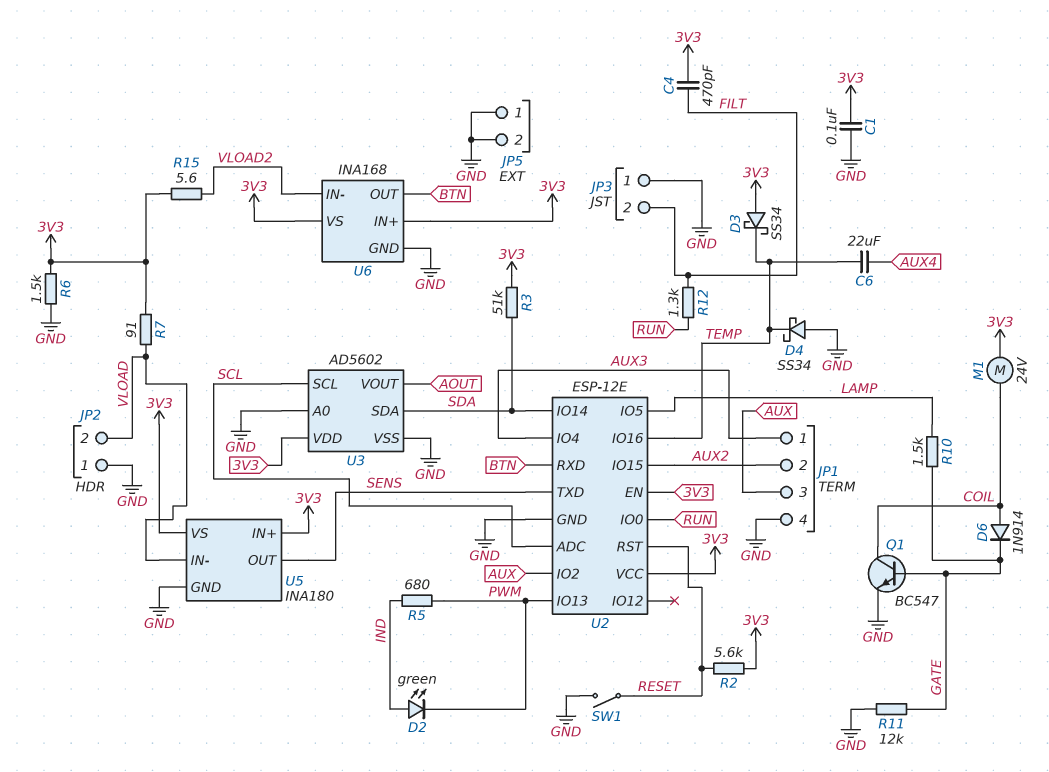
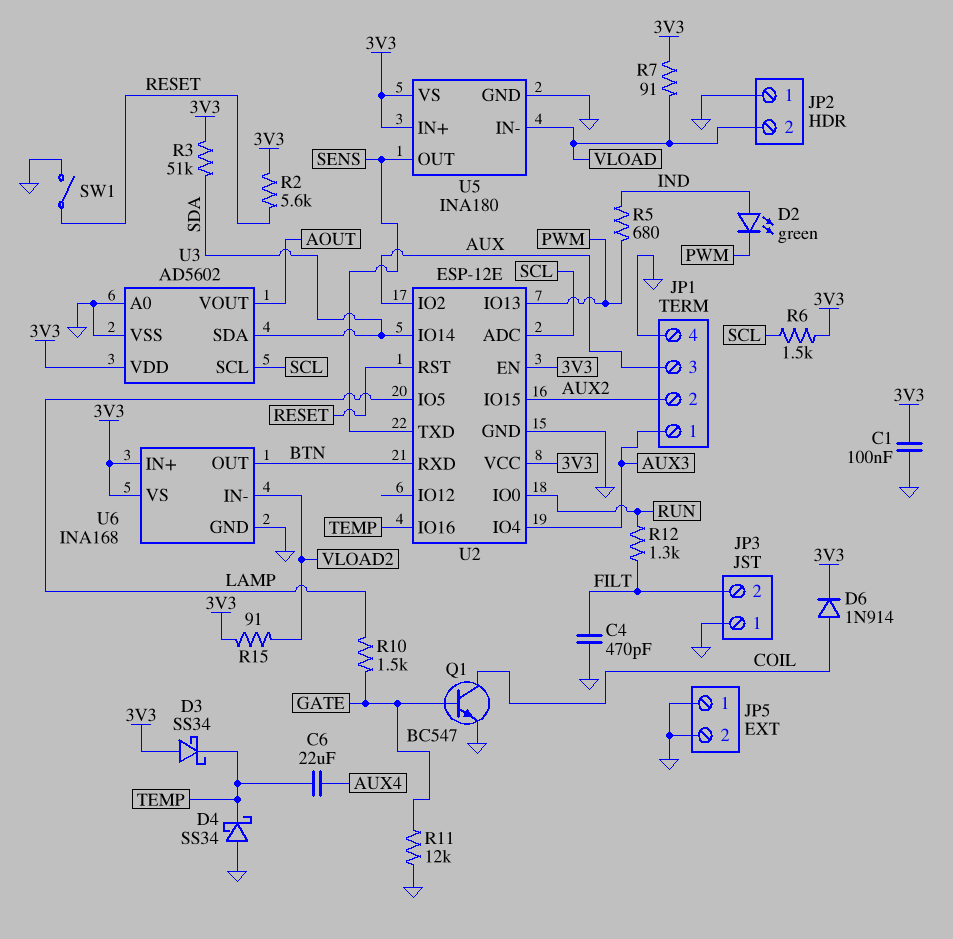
C4: 470pF (3V3, FILT) -> 470pF (FILT, GND)
D6: diode 1N914 (A COIL, K GATE) -> diode 1N914 (A COIL, K 3V3)
M1: motor 24V (3V3, COIL) -> none
R6: 1.5k (3V3, GND) -> 1.5k (3V3, SCL)
R15: 5.6 (3V3, VLOAD2) -> 91 (3V3, VLOAD2)

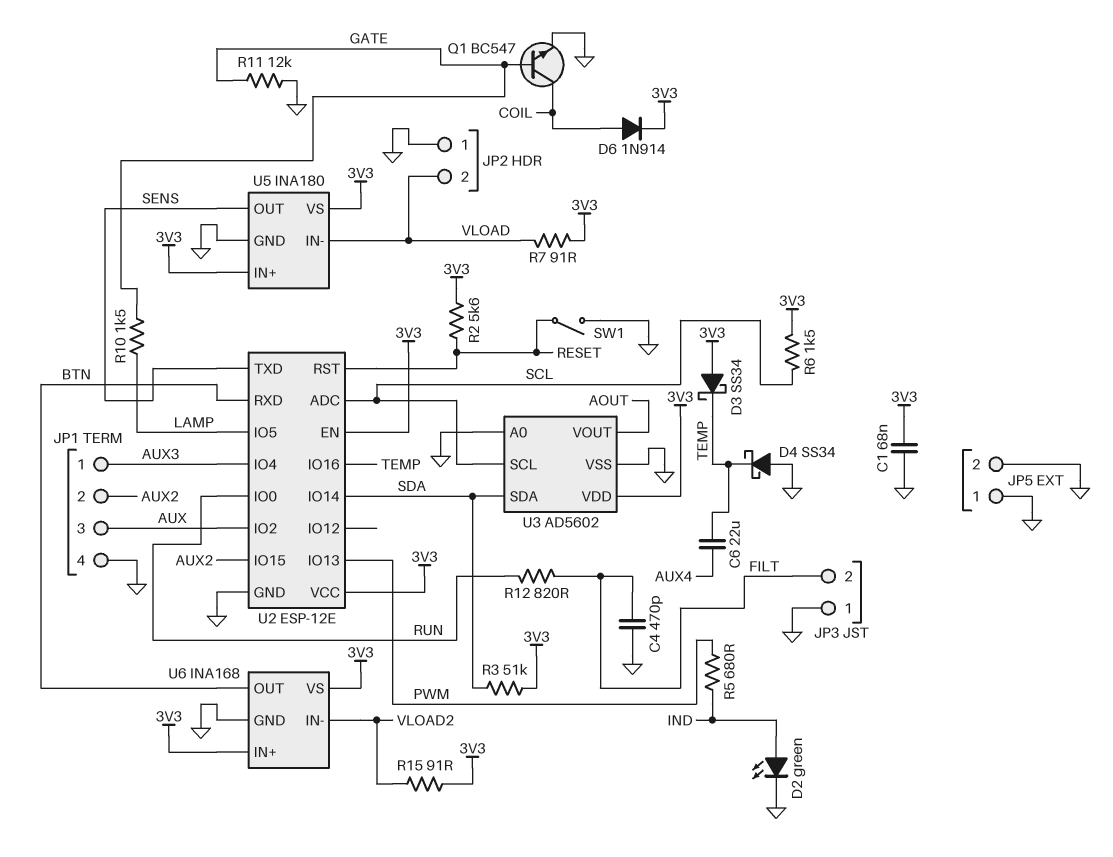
C1: 100nF (3V3, GND) -> 68nF (3V3, GND)
D2: LED green (A IND, K PWM) -> LED green (A IND, K GND)
R12: 1.3k (FILT, RUN) -> 820 (FILT, RUN)

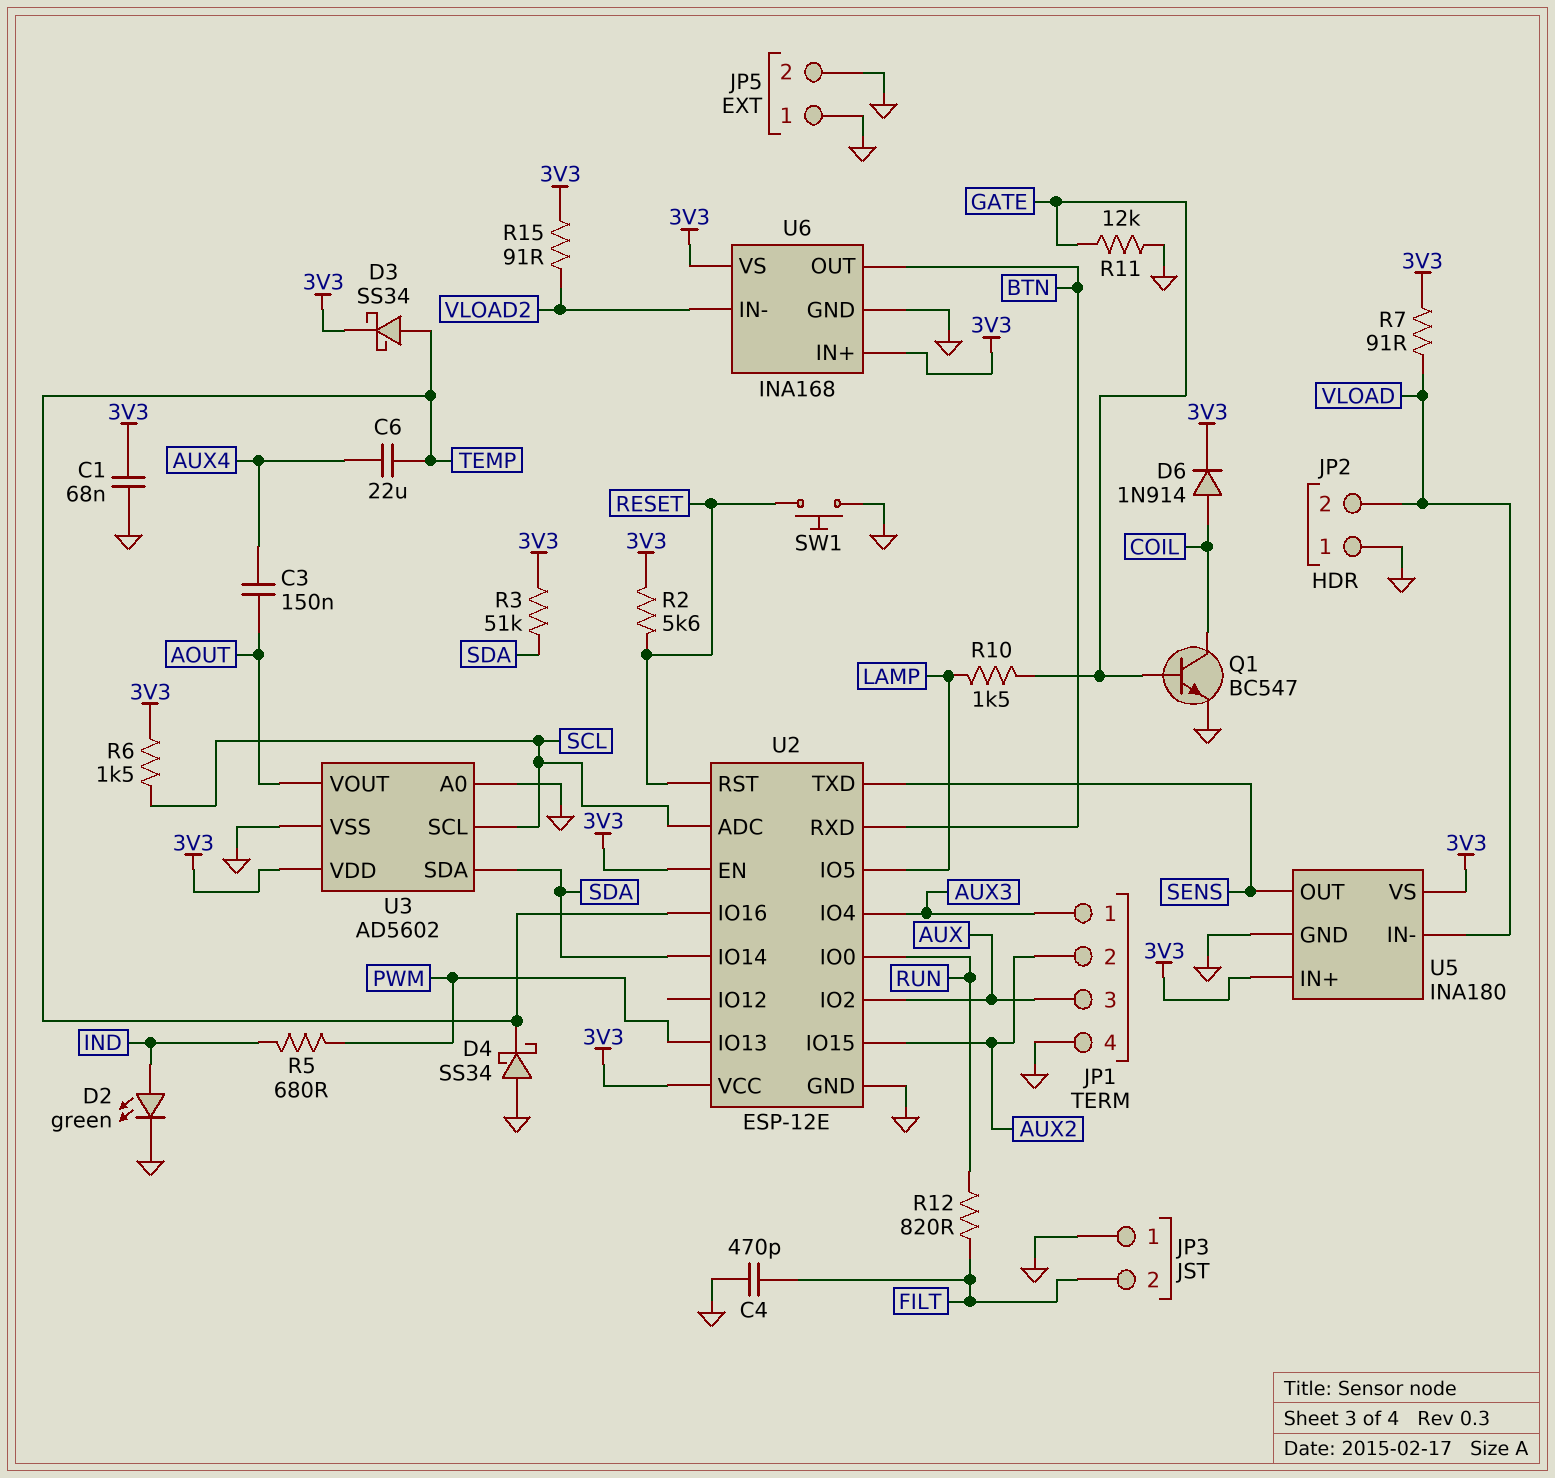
C3: none -> 150nF (AOUT, AUX4)
D3: schottky SS34 (A 3V3, K TEMP) -> schottky SS34 (A TEMP, K 3V3)
SW1: switch (GND, RESET) -> button (GND, RESET)

